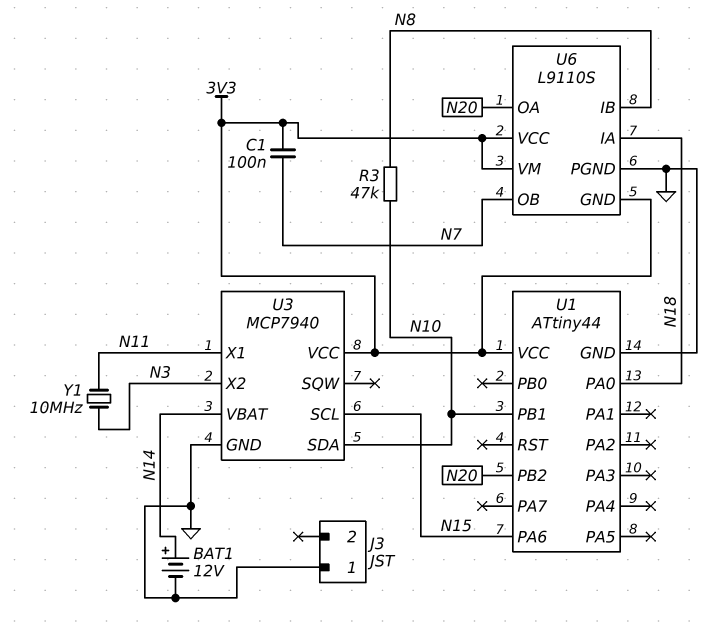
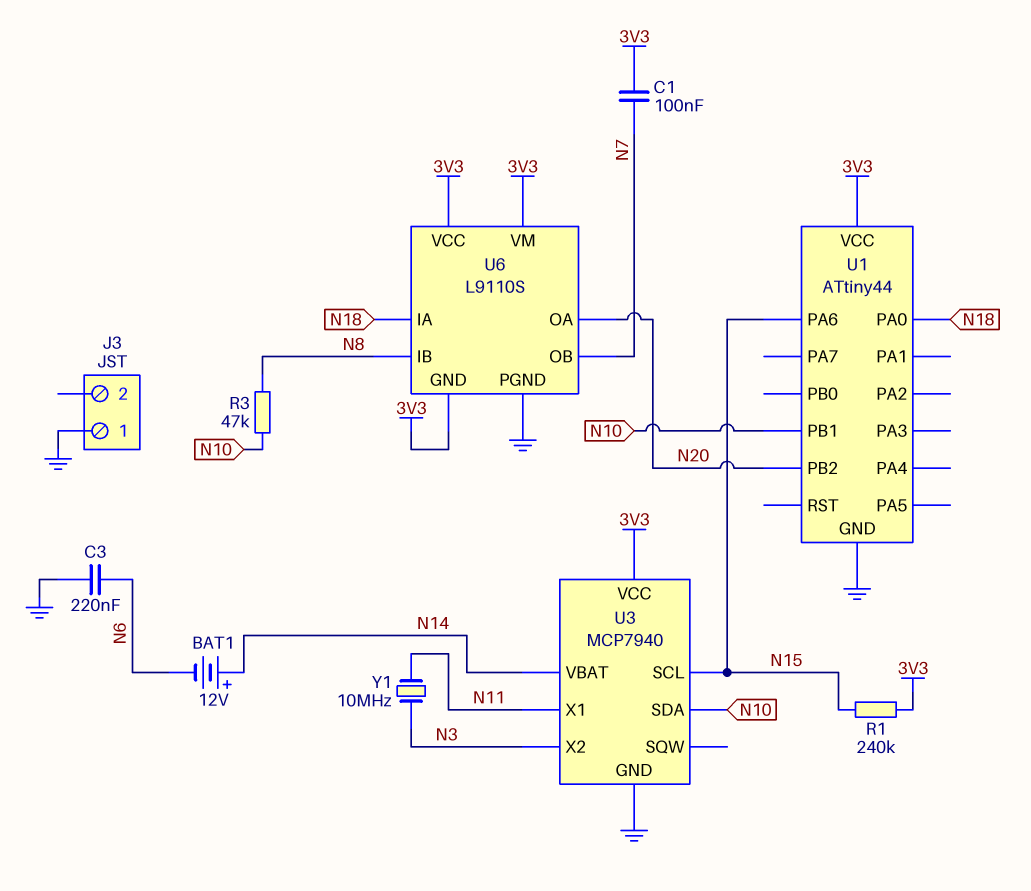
BAT1: 12V (plus N14, minus GND) -> 12V (plus N14, minus N6)
C3: none -> 220nF (GND, N6)
R1: none -> 240k (3V3, N15)

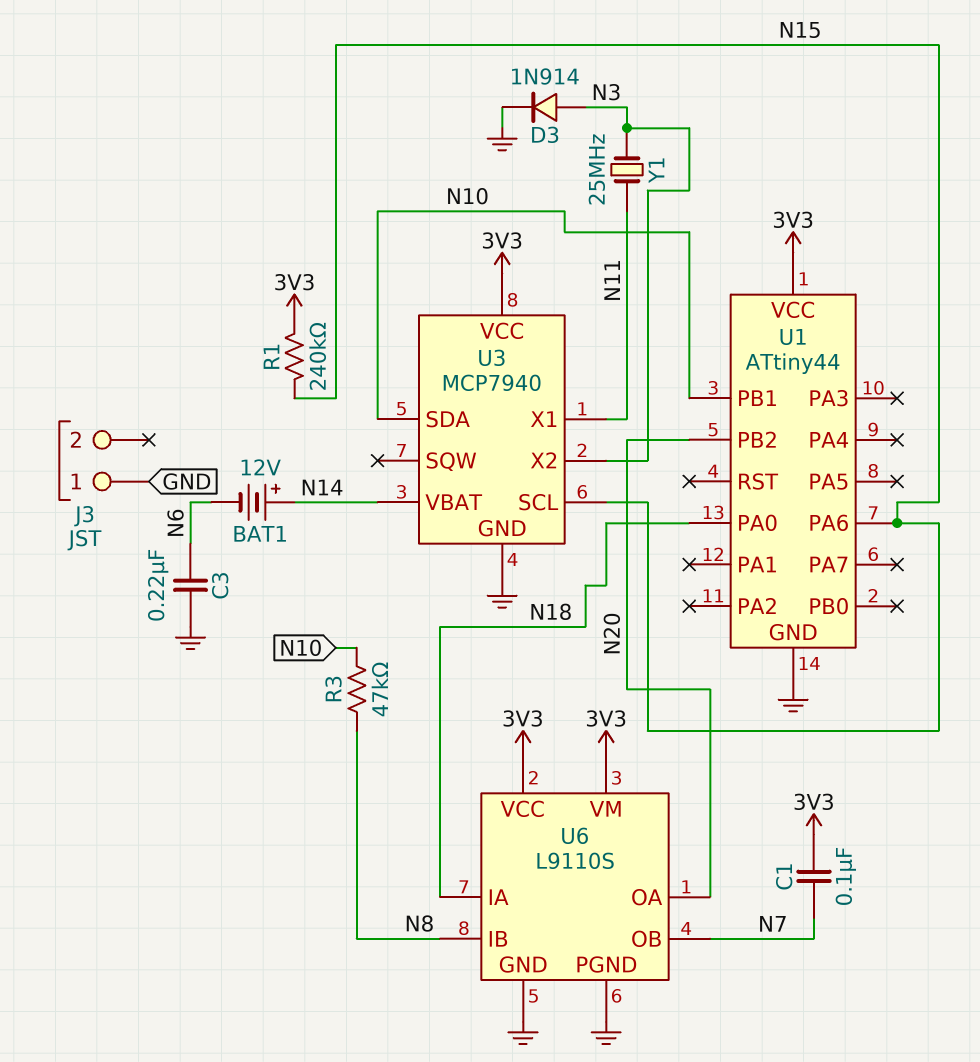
D3: none -> diode 1N914 (A N3, K GND)
U6 pin GND: 3V3 -> GND
Y1: 10MHz (N3, N11) -> 25MHz (N3, N11)

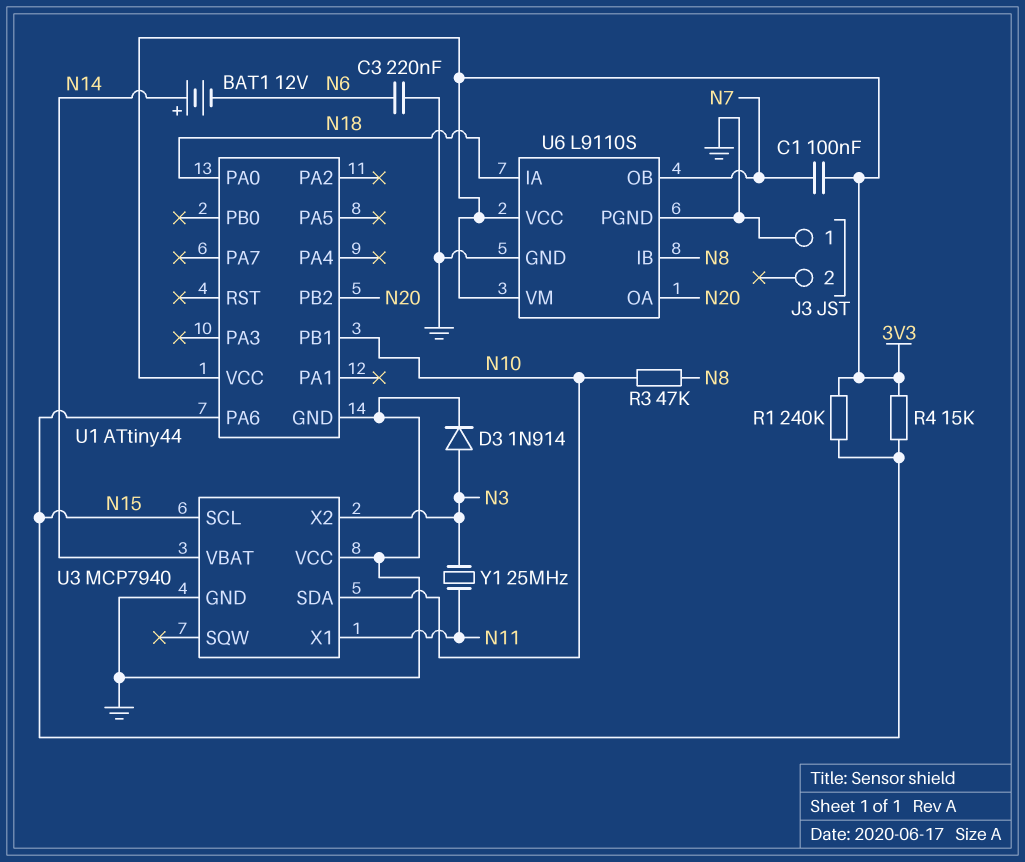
R4: none -> 15k (3V3, N15)
U3 pin VCC: 3V3 -> GND

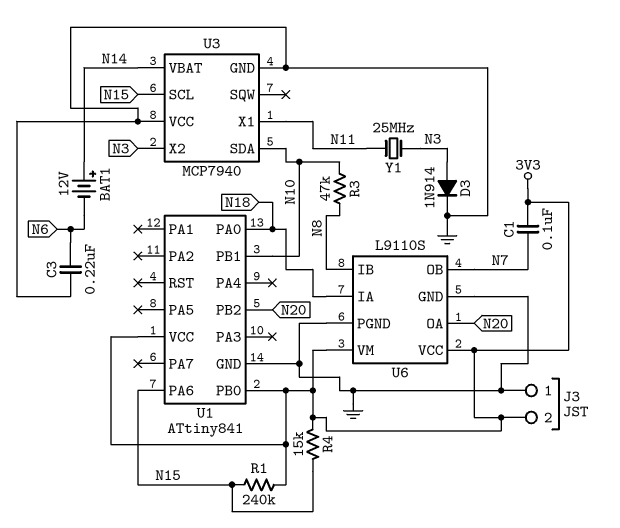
J3 pin 2: none -> 3V3
U1: ATtiny44 -> ATtiny841
U1 pin PB0: none -> 3V3

